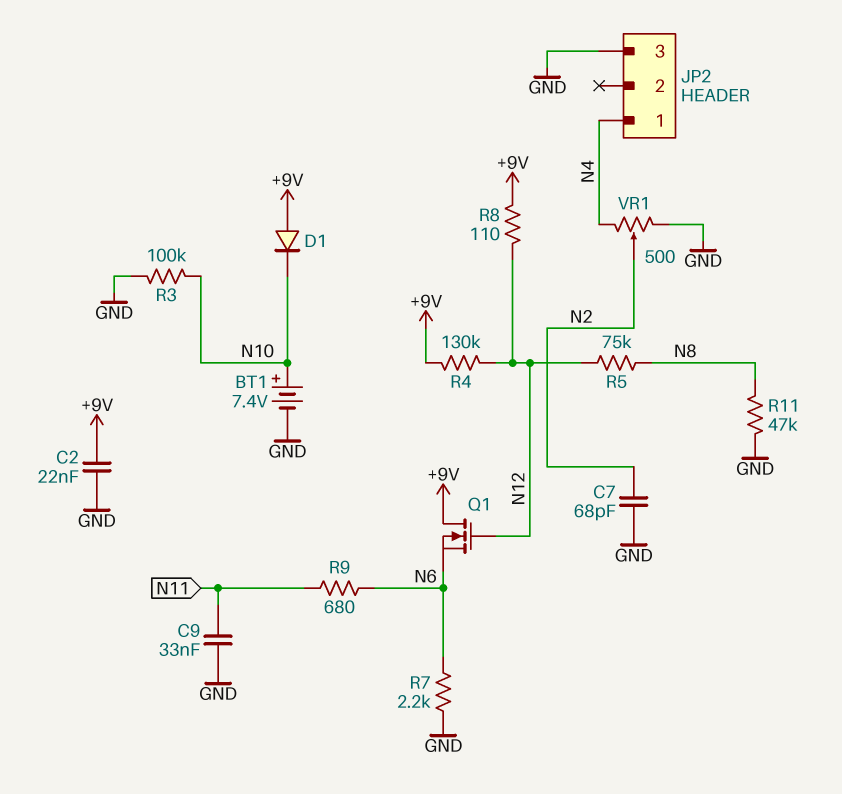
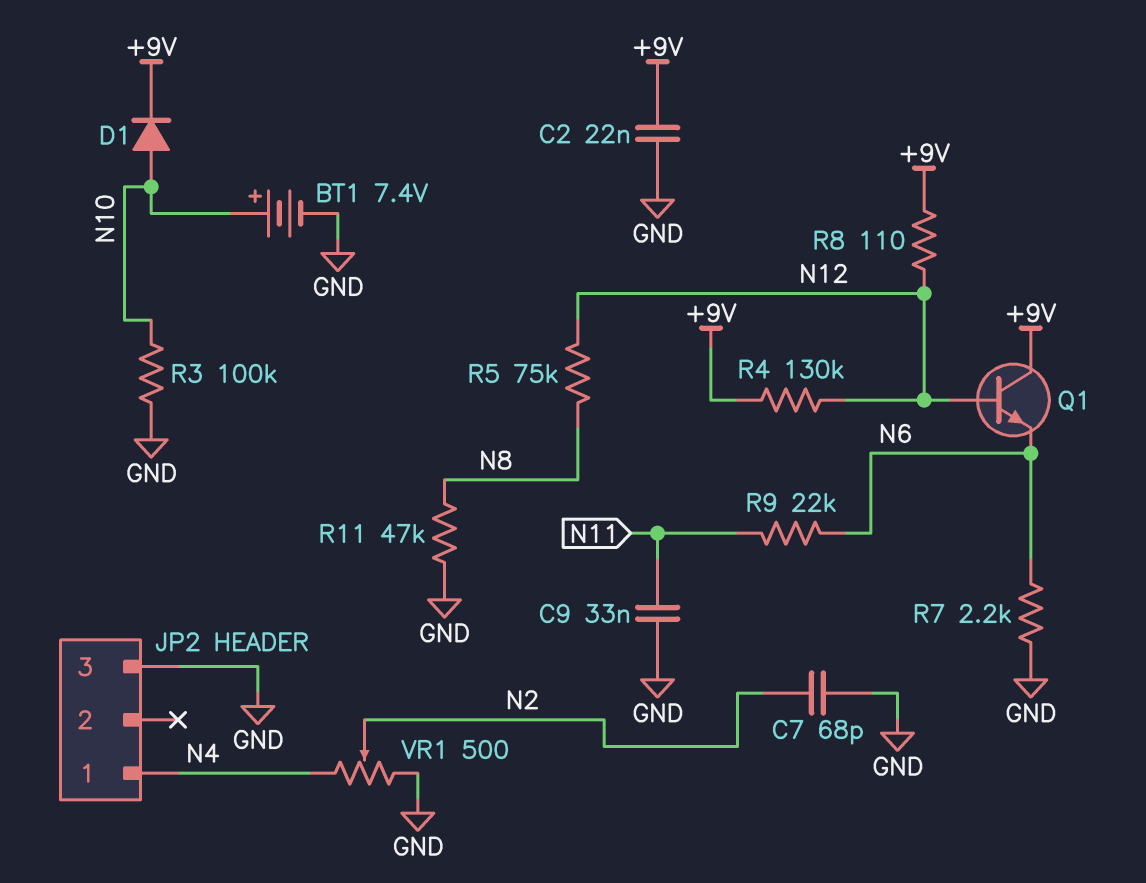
D1: diode (A +9V, K N10) -> diode (A N10, K +9V)
Q1: NMOS (G N12, D +9V, S N6) -> NPN (B N12, C +9V, E N6)
R9: 680 (N6, N11) -> 22k (N6, N11)

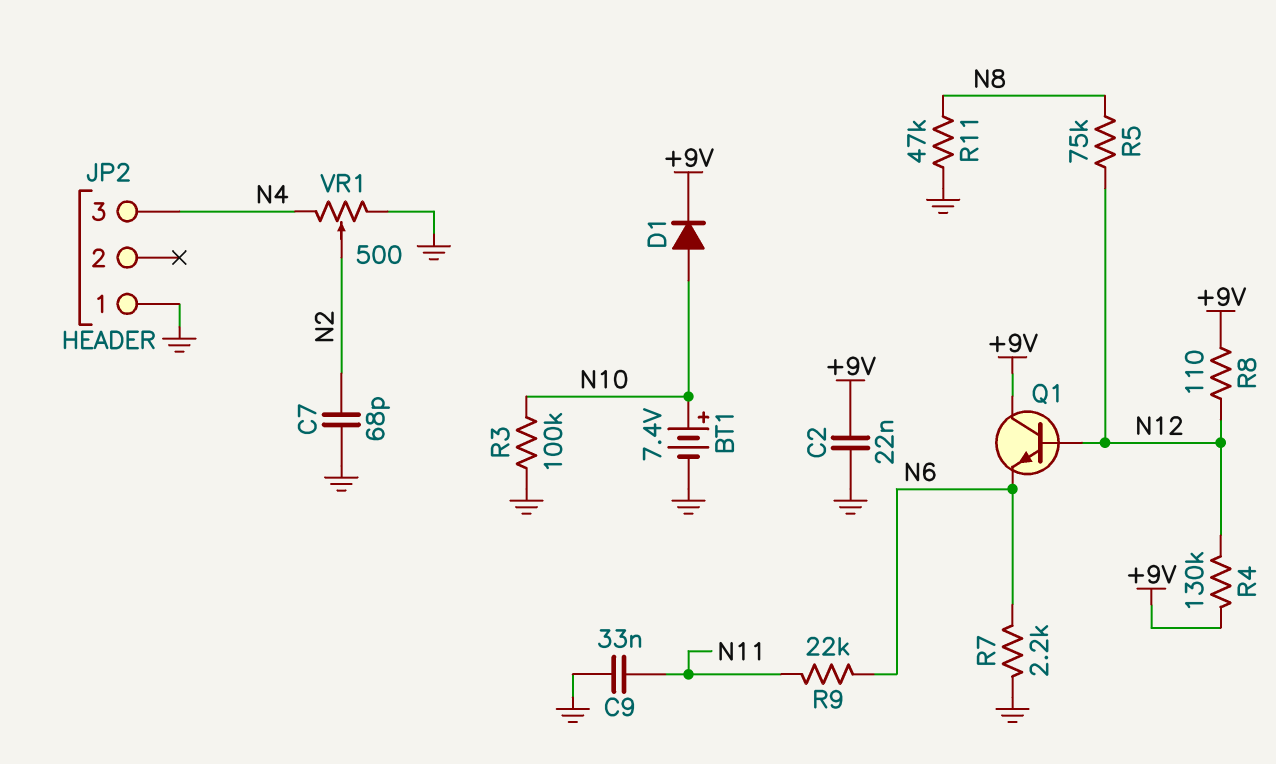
JP2 pin 1: N4 -> GND
JP2 pin 3: GND -> N4

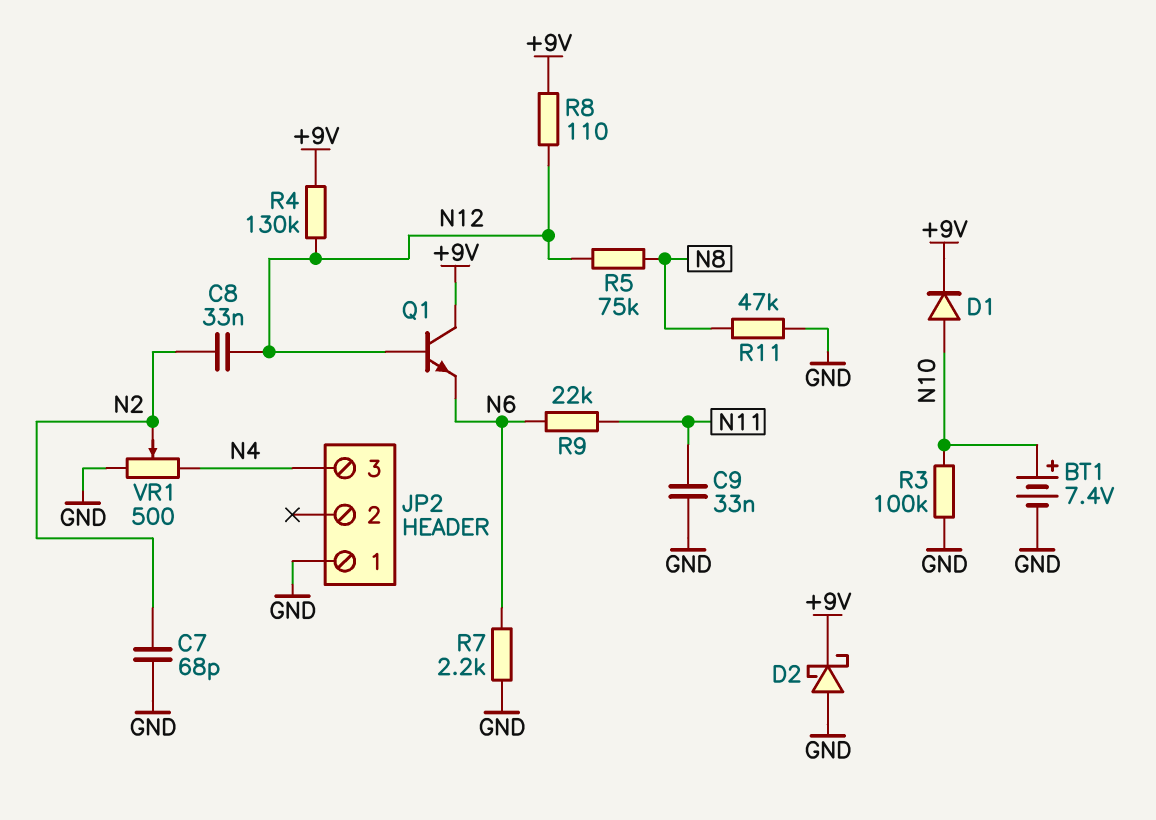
C2: 22nF (+9V, GND) -> none
C8: none -> 33nF (N2, N12)
D2: none -> schottky (A GND, K +9V)

